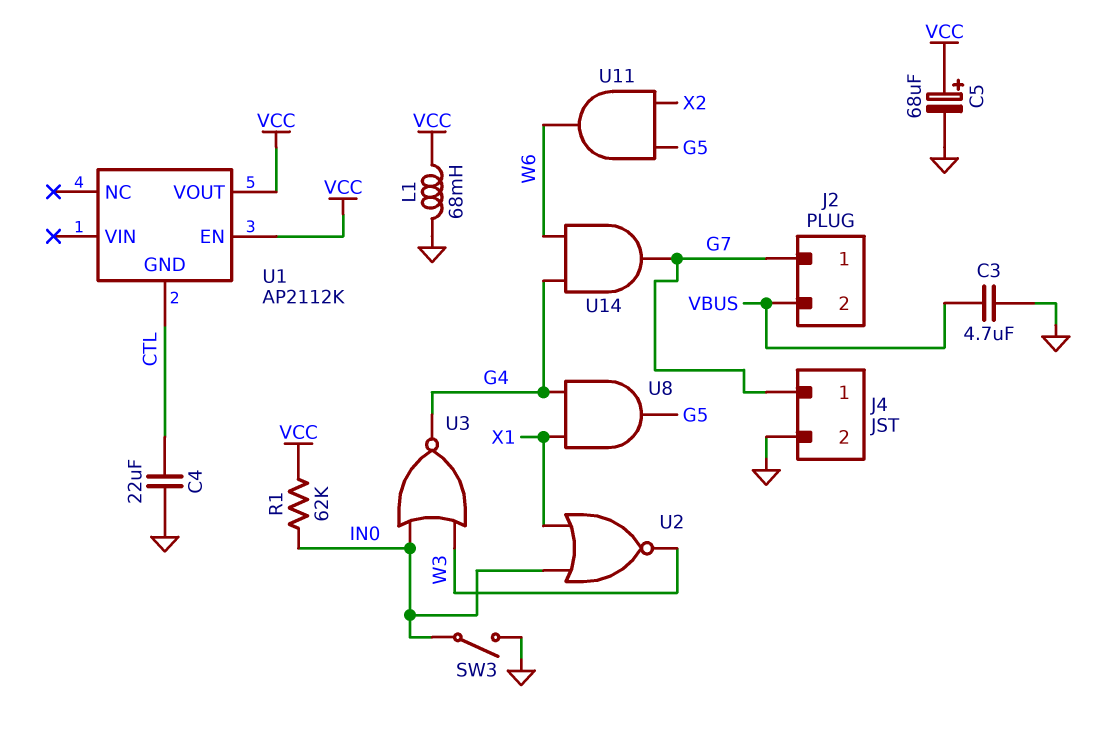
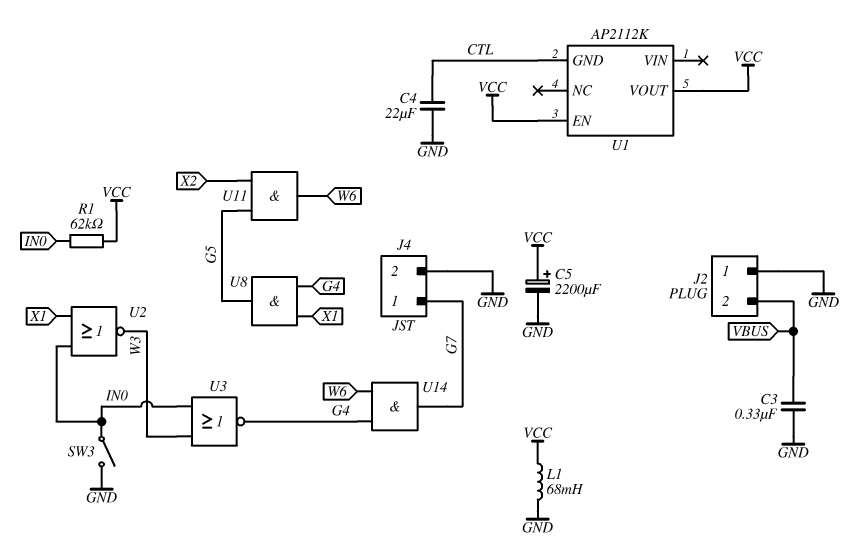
C3: 4.7uF (GND, VBUS) -> 330nF (GND, VBUS)
C5: 68uF (plus VCC, minus GND) -> 2200uF (plus VCC, minus GND)
J2 pin 1: G7 -> GND

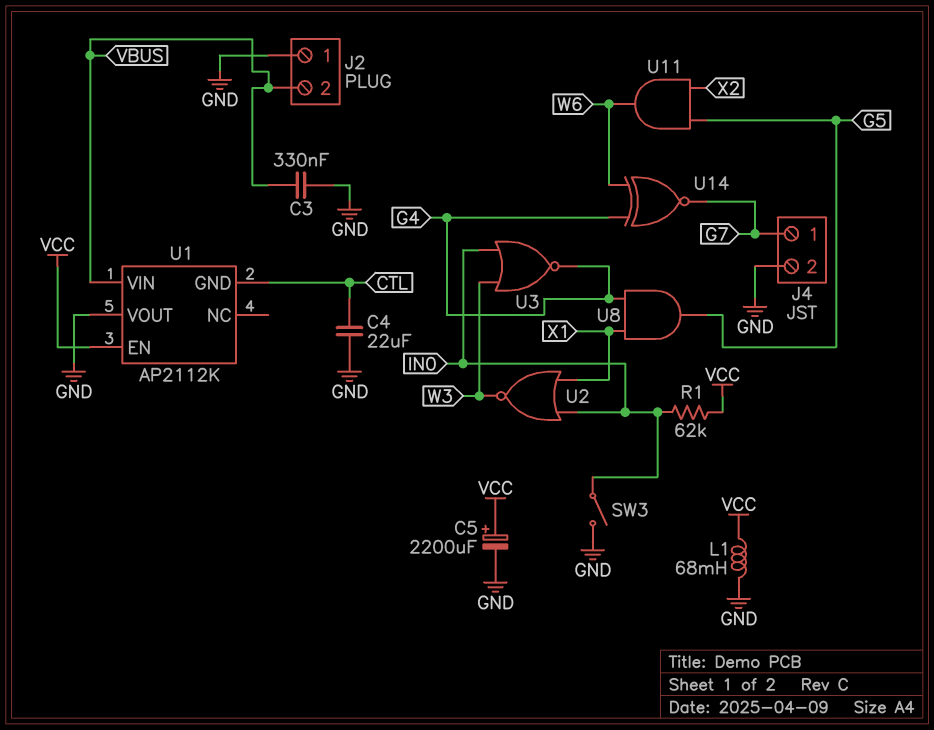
U1 pin VIN: none -> VBUS
U1 pin VOUT: VCC -> GND
U14: AND (in G4, in W6, out G7) -> XNOR (in G4, in W6, out G7)

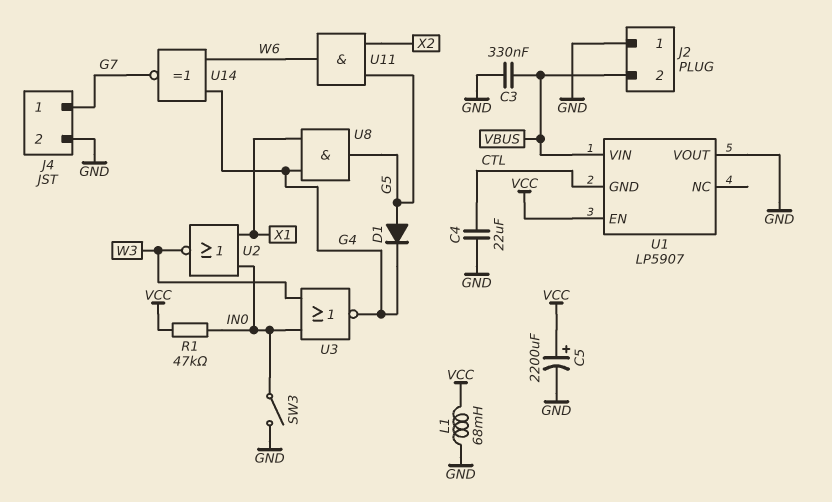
D1: none -> diode (A G5, K G4)
R1: 62k (IN0, VCC) -> 47k (IN0, VCC)
U1: AP2112K -> LP5907

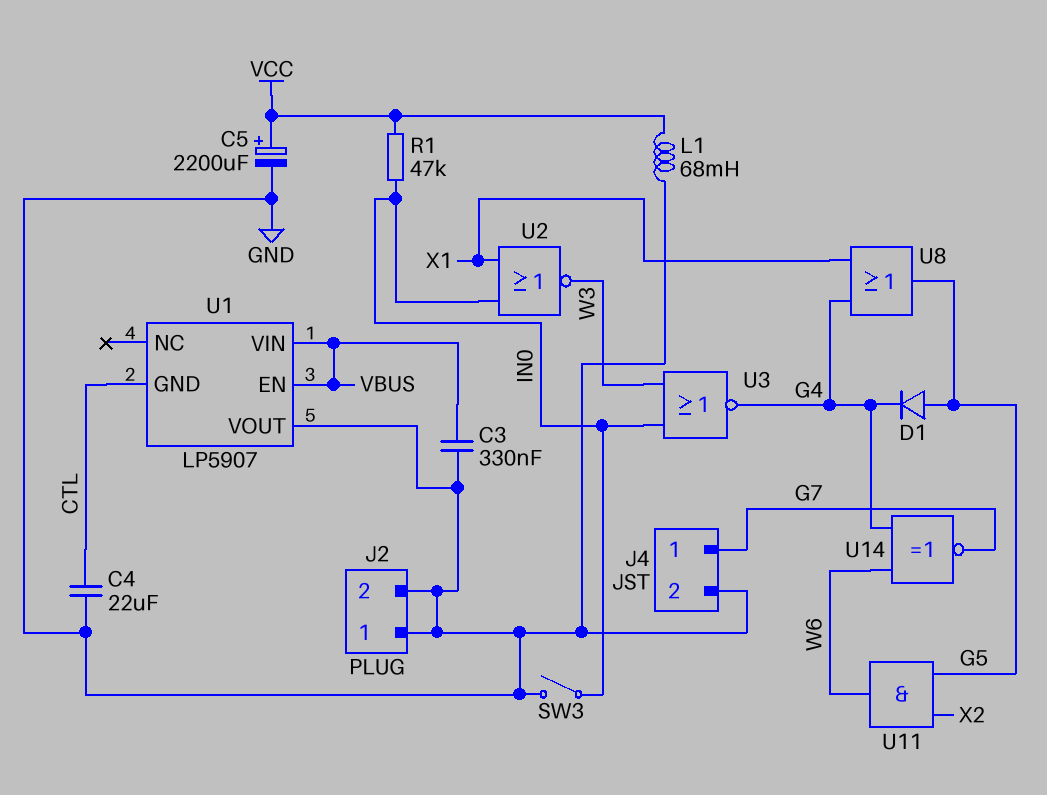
J2 pin 2: VBUS -> GND
U1 pin EN: VCC -> VBUS
U8: AND (in G4, in X1, out G5) -> OR (in G4, in X1, out G5)

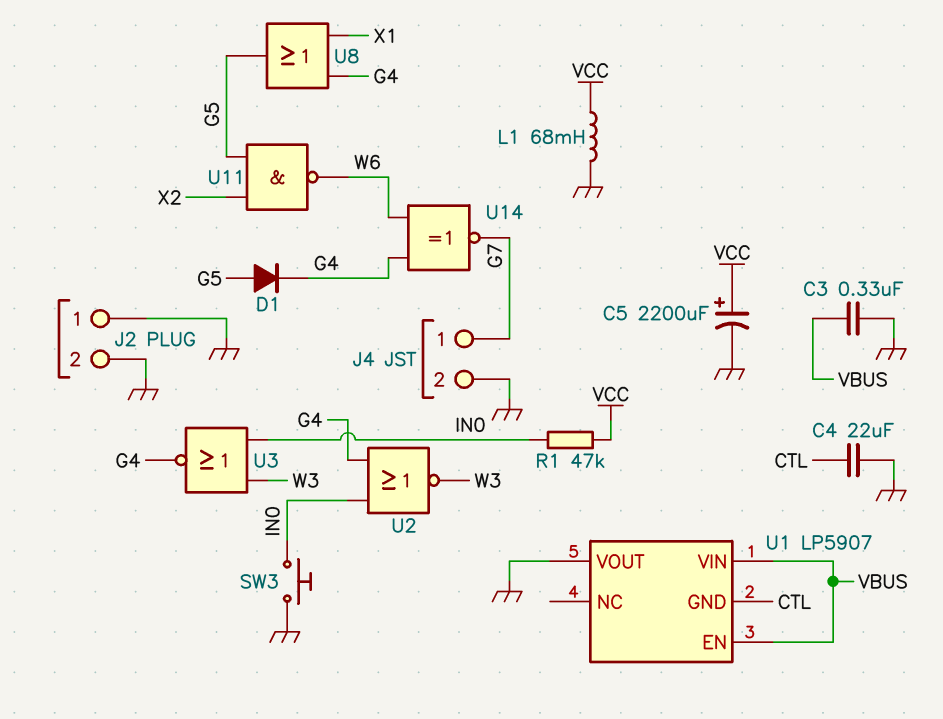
SW3: switch (GND, IN0) -> button (GND, IN0)
U2: NOR (in IN0, in X1, out W3) -> NOR (in G4, in IN0, out W3)
U11: AND (in G5, in X2, out W6) -> NAND (in G5, in X2, out W6)

